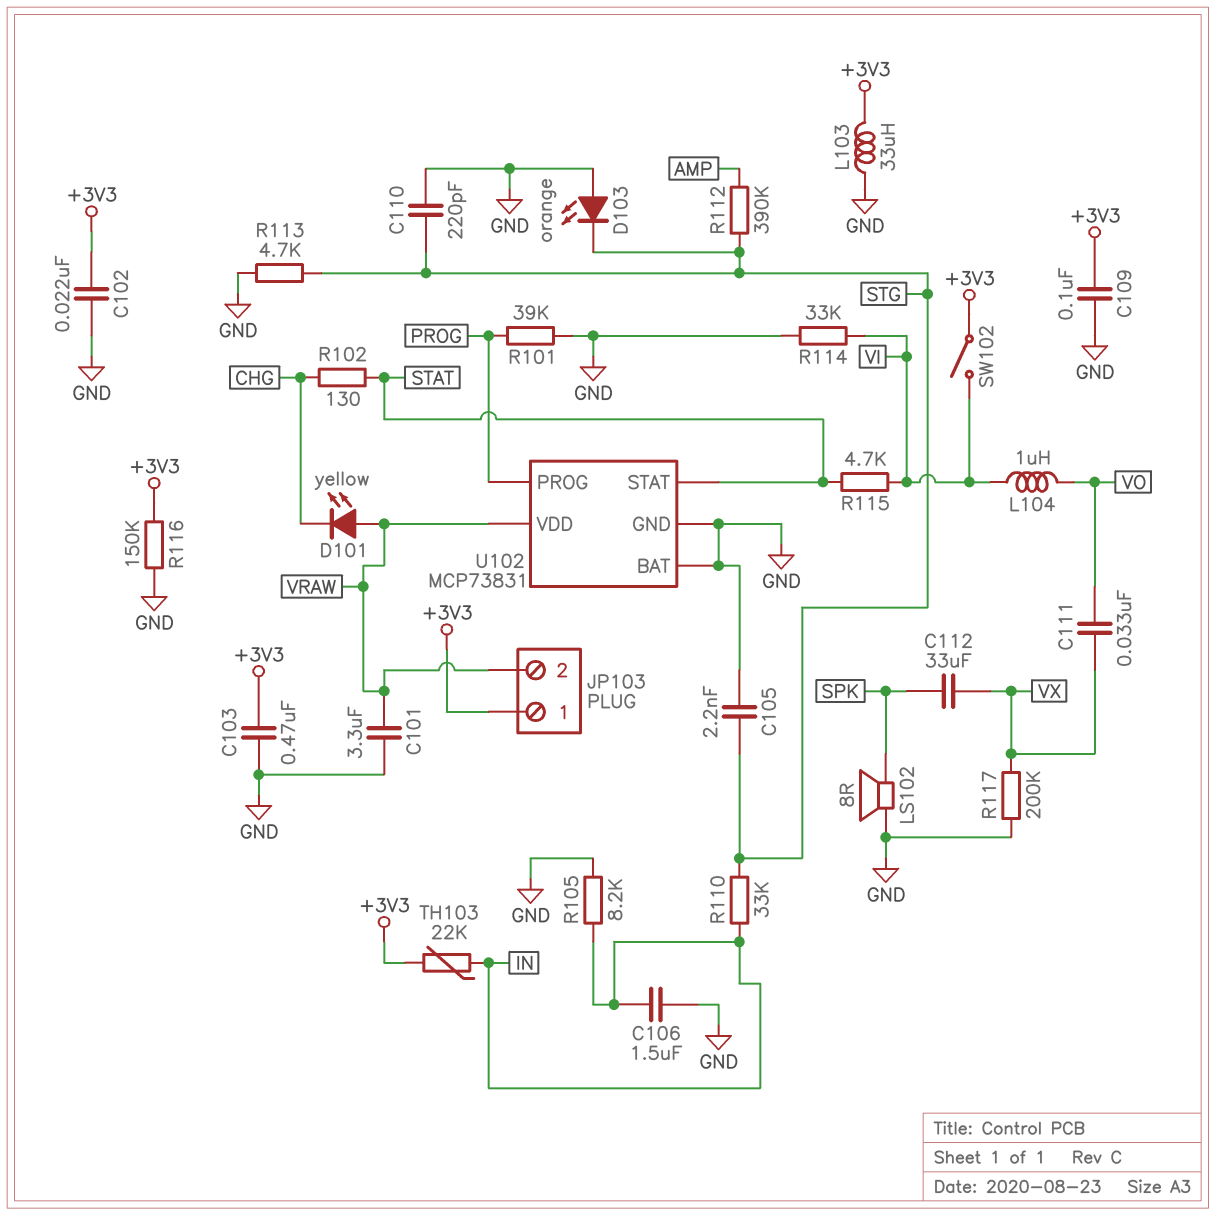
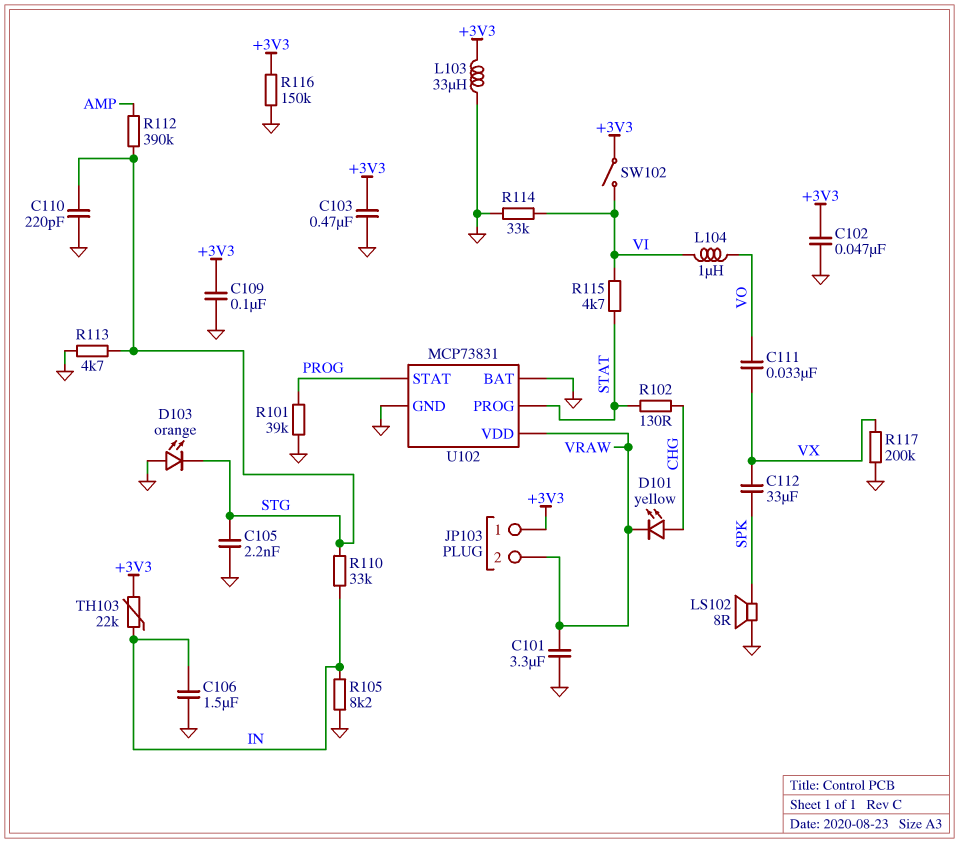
C102: 22nF (+3V3, GND) -> 47nF (+3V3, GND)
D101: LED yellow (A VRAW, K CHG) -> LED yellow (A CHG, K VRAW)
U102 pin PROG: PROG -> STAT
U102 pin STAT: STAT -> PROG

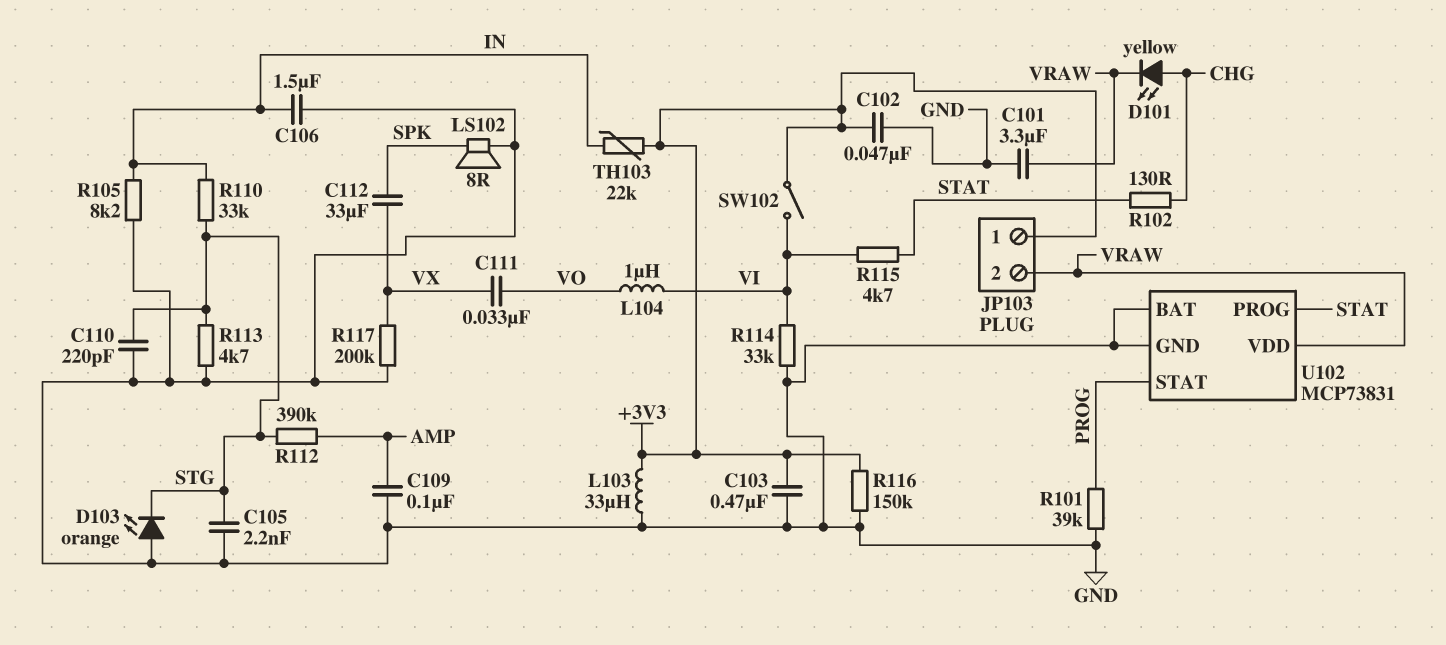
C109: 100nF (+3V3, GND) -> 100nF (AMP, GND)

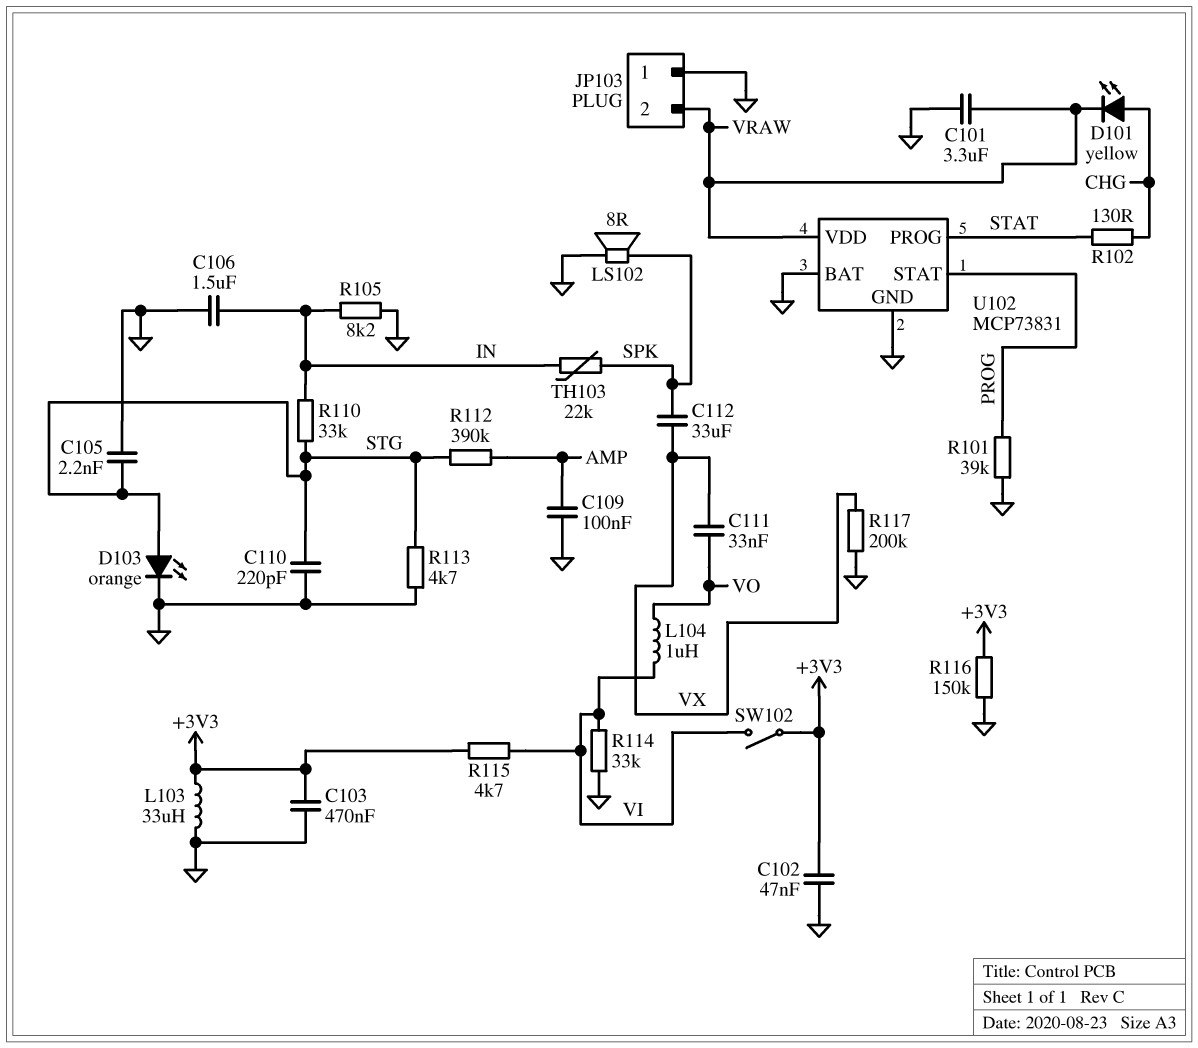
D103: LED orange (A GND, K STG) -> LED orange (A STG, K GND)
JP103 pin 1: +3V3 -> GND
R115: 4.7k (STAT, VI) -> 4.7k (+3V3, VI)
TH103: 22k (+3V3, IN) -> 22k (IN, SPK)

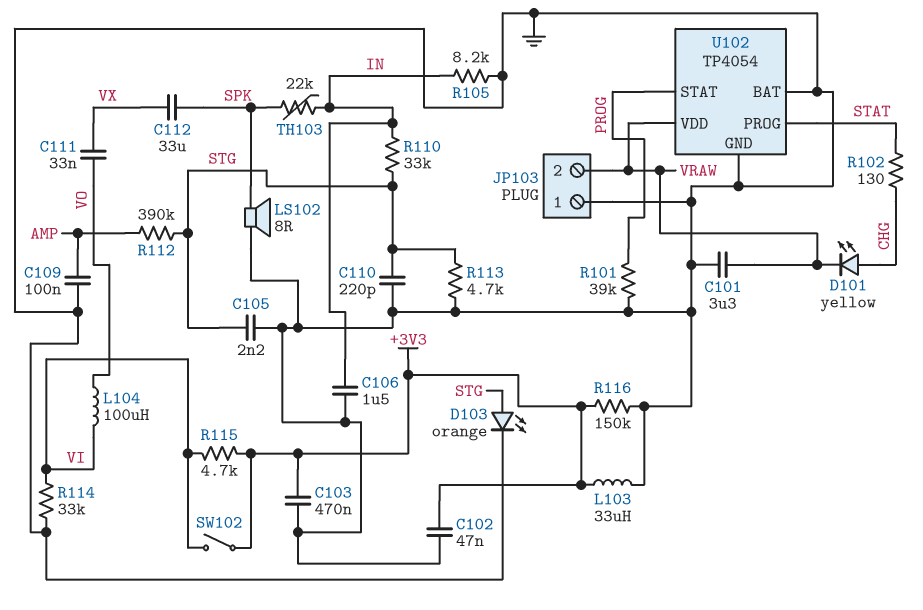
L104: 1uH (VI, VO) -> 100uH (VI, VO)
R117: 200k (GND, VX) -> none
U102: MCP73831 -> TP4054

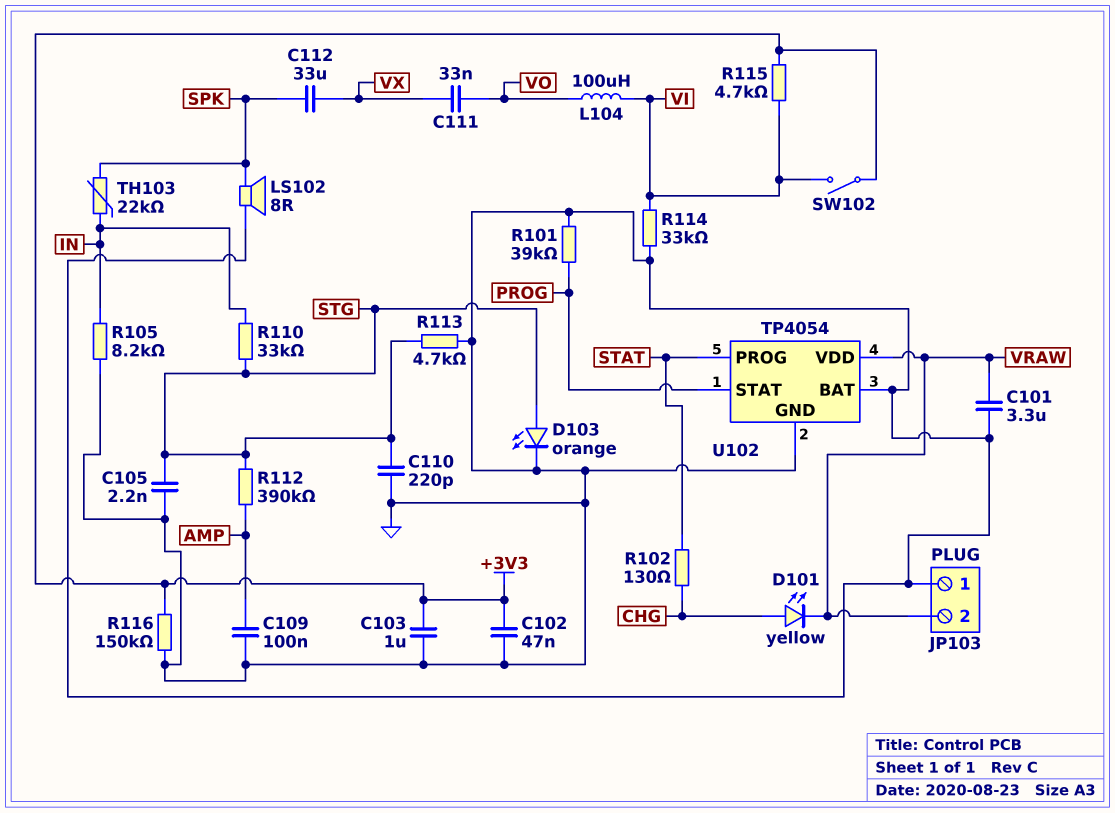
C103: 470nF (+3V3, GND) -> 1uF (+3V3, GND)
C106: 1.5uF (GND, IN) -> none
L103: 33uH (+3V3, GND) -> none

